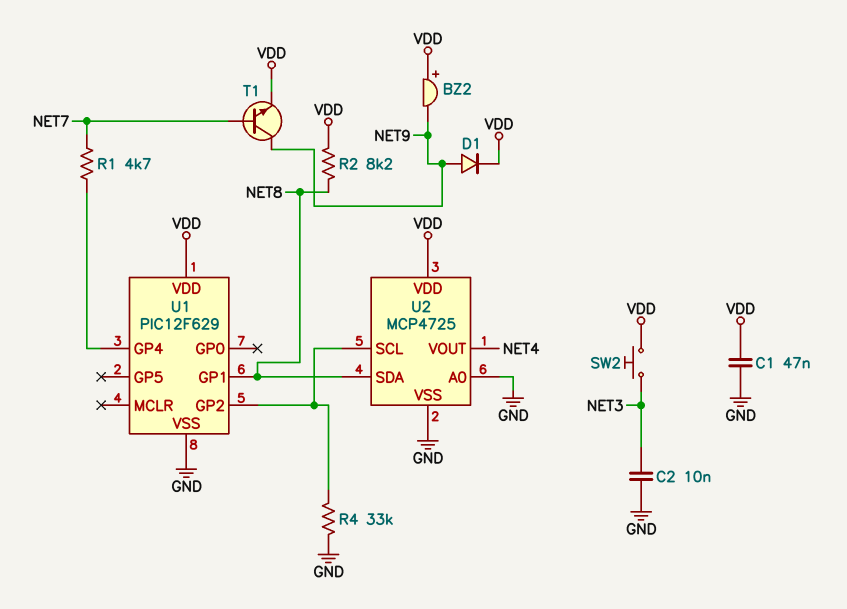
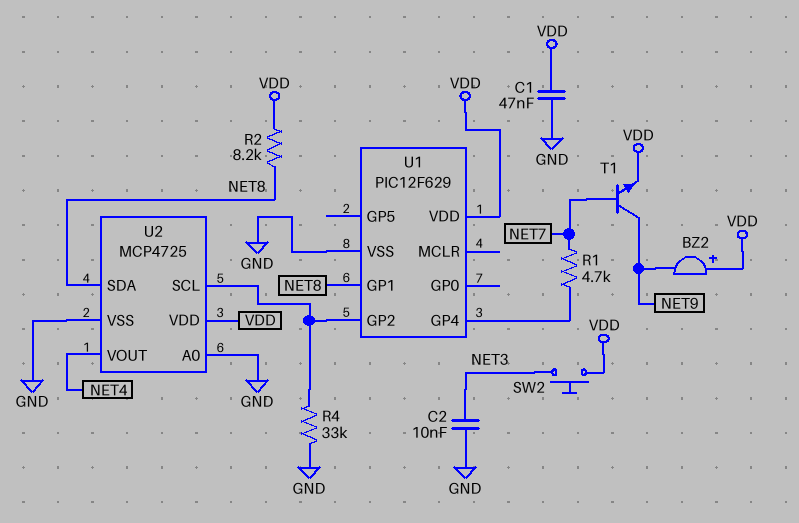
D1: diode (A NET9, K VDD) -> none

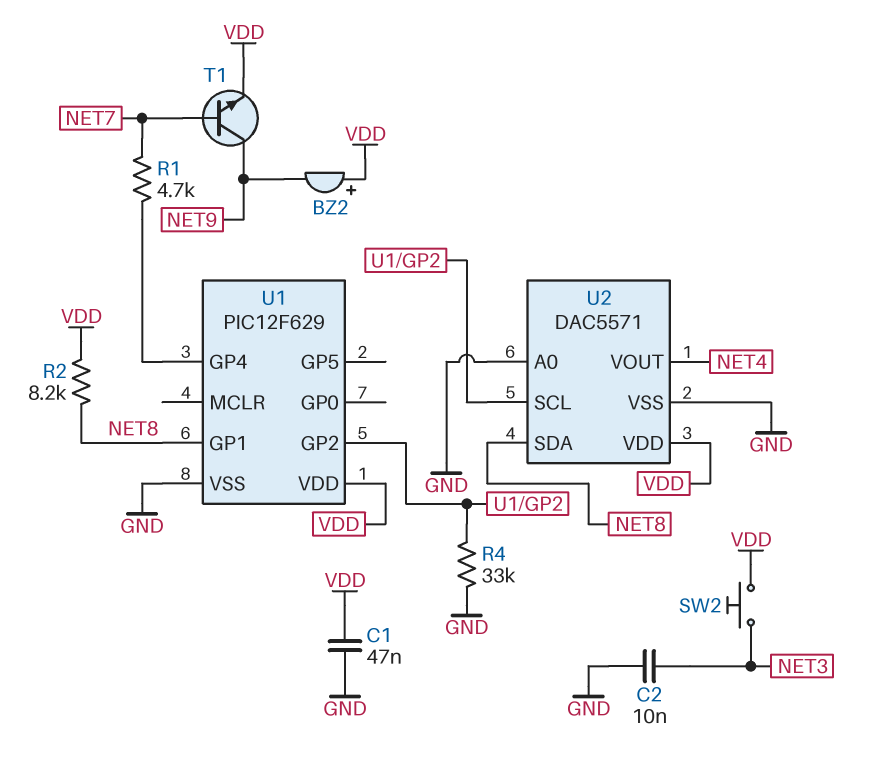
U2: MCP4725 -> DAC5571

